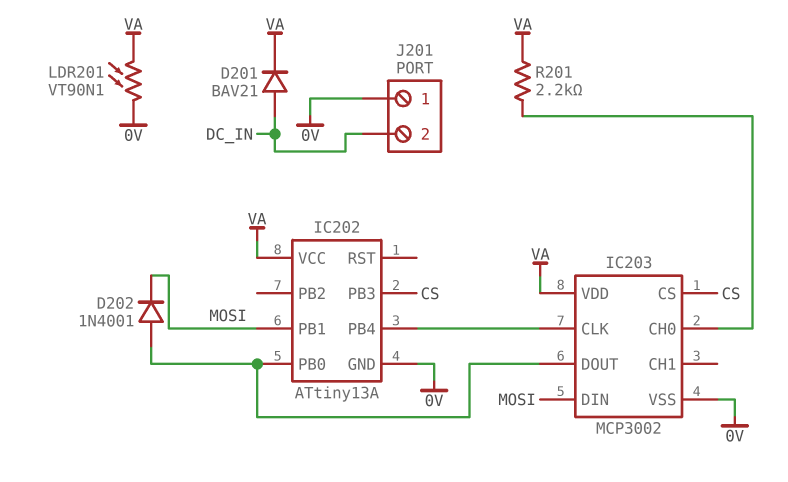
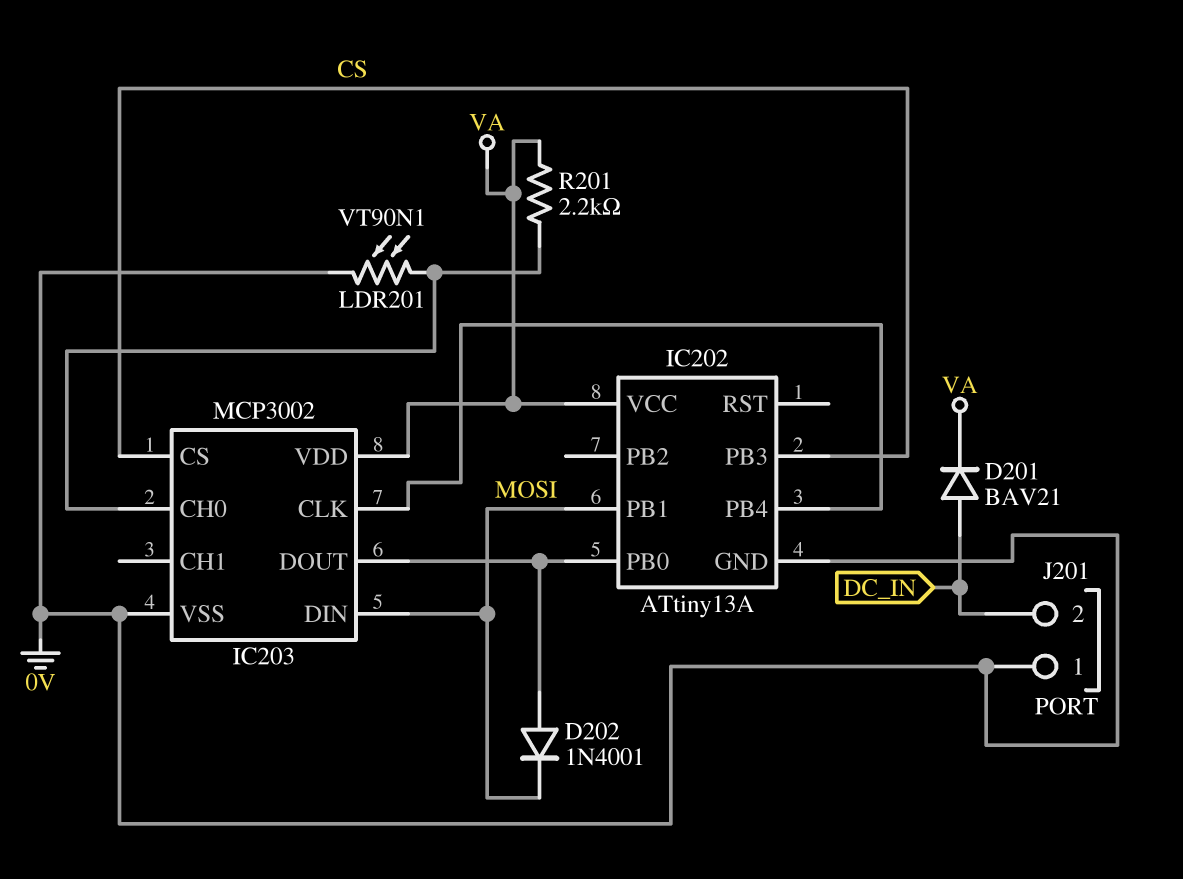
LDR201: VT90N1 (0V, VA) -> VT90N1 (0V, IC203/CH0)

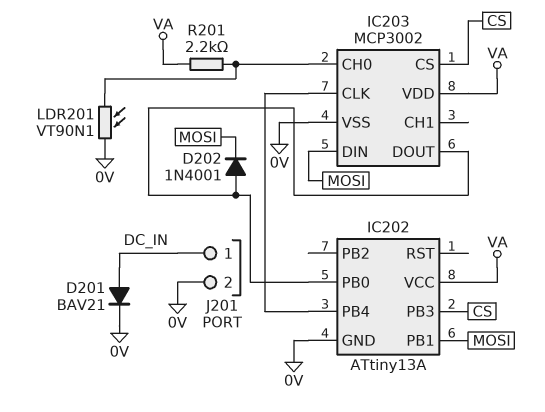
D201: diode BAV21 (A DC_IN, K VA) -> diode BAV21 (A DC_IN, K 0V)
J201 pin 1: 0V -> DC_IN
J201 pin 2: DC_IN -> 0V

